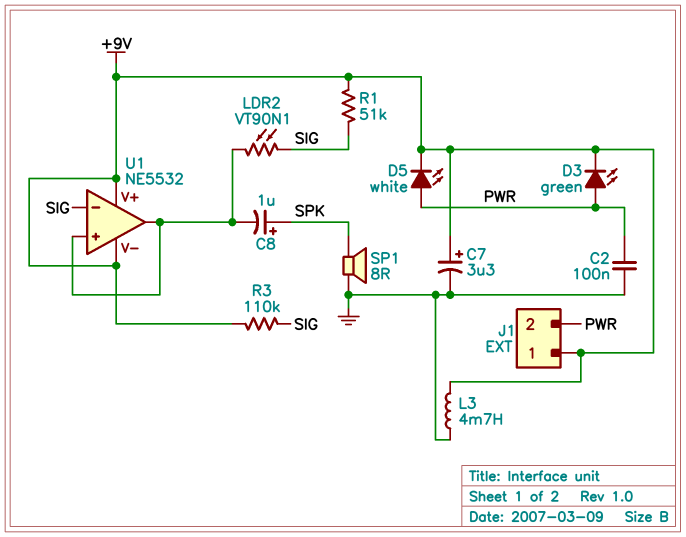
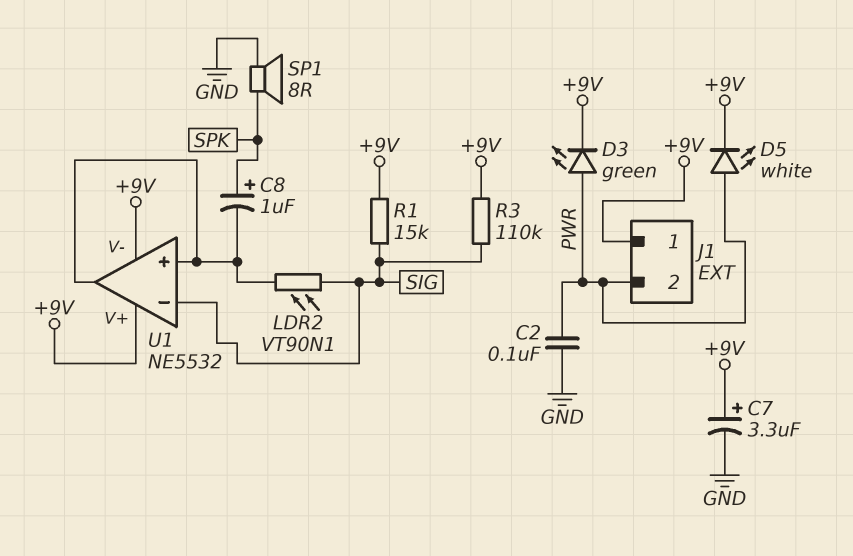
L3: 4.7mH (+9V, GND) -> none
R1: 51k (+9V, SIG) -> 15k (+9V, SIG)

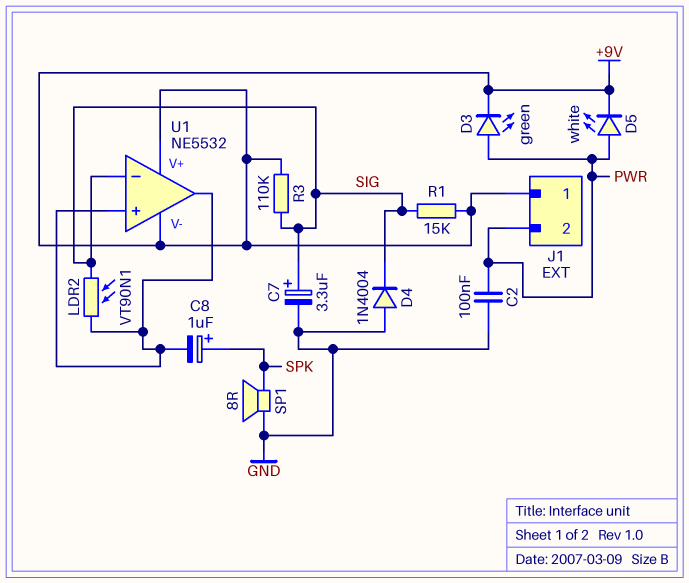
C7: 3.3uF (plus +9V, minus GND) -> 3.3uF (plus SIG, minus GND)
D4: none -> diode 1N4004 (A GND, K SIG)

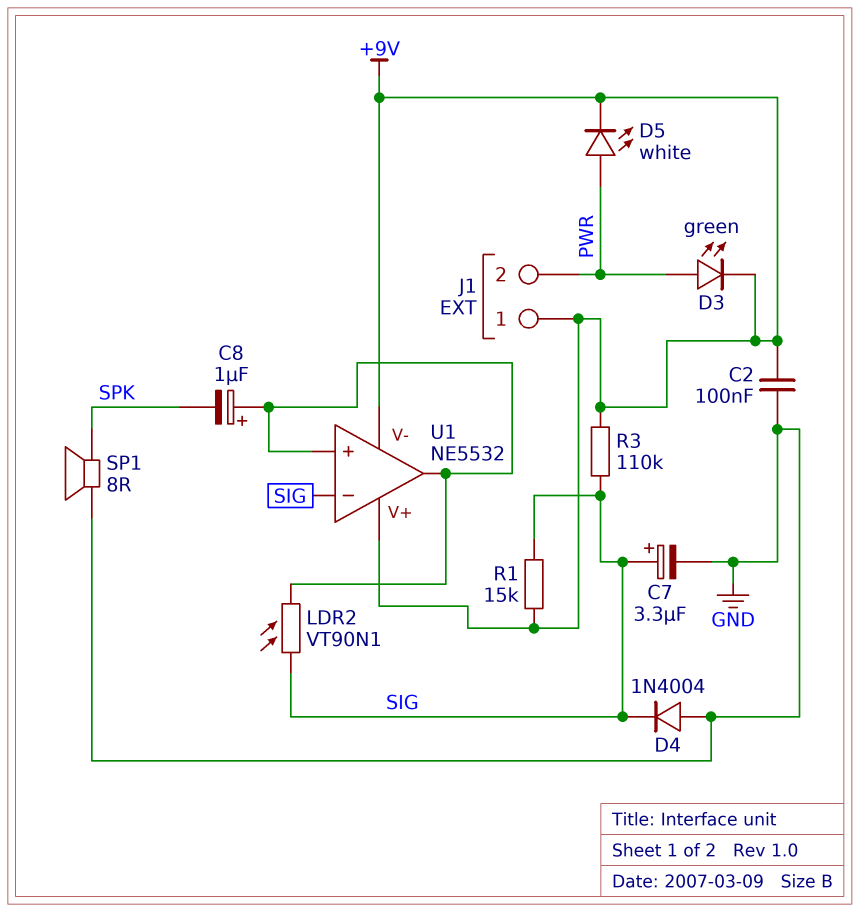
C2: 100nF (GND, PWR) -> 100nF (+9V, GND)
C8: 1uF (plus SPK, minus U1/in+) -> 1uF (plus U1/in+, minus SPK)

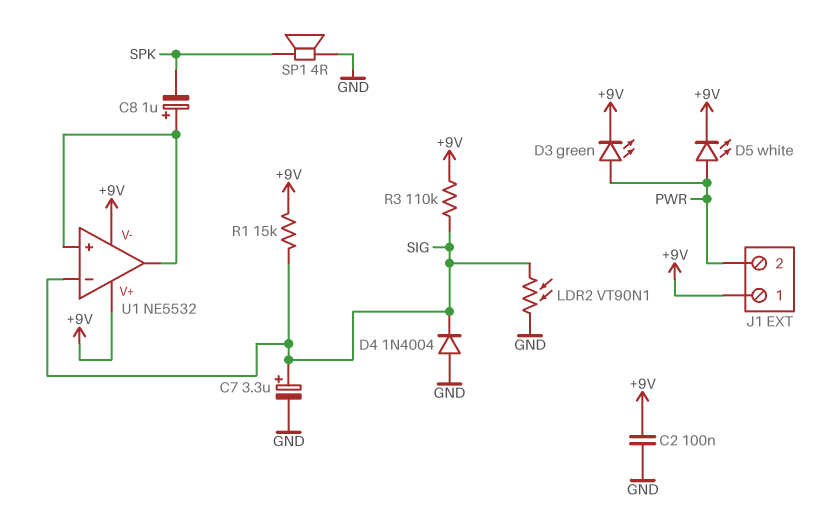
LDR2: VT90N1 (SIG, U1/in+) -> VT90N1 (GND, SIG)
SP1: speaker 8R (GND, SPK) -> speaker 4R (GND, SPK)

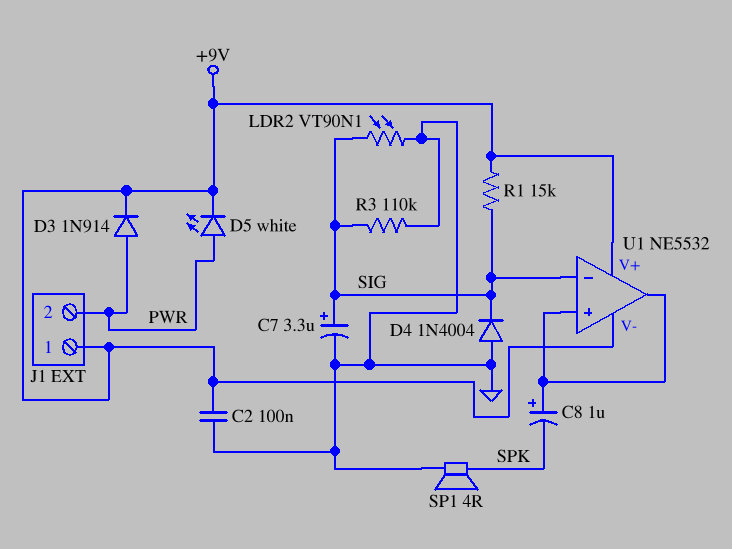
D3: LED green (A PWR, K +9V) -> diode 1N914 (A PWR, K +9V)
R3: 110k (+9V, SIG) -> 110k (GND, SIG)

